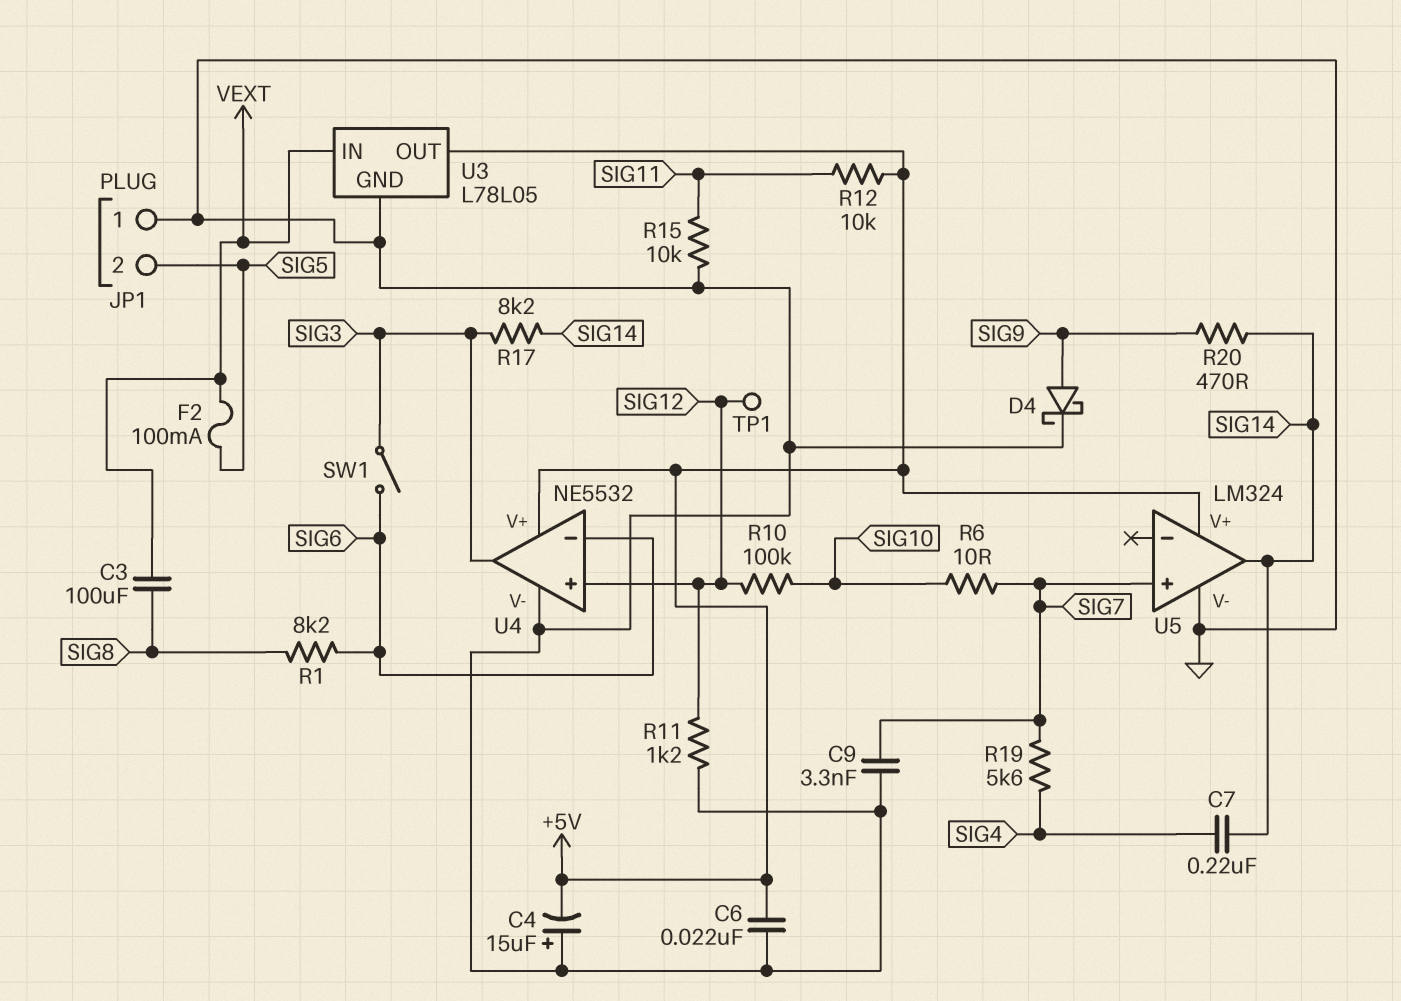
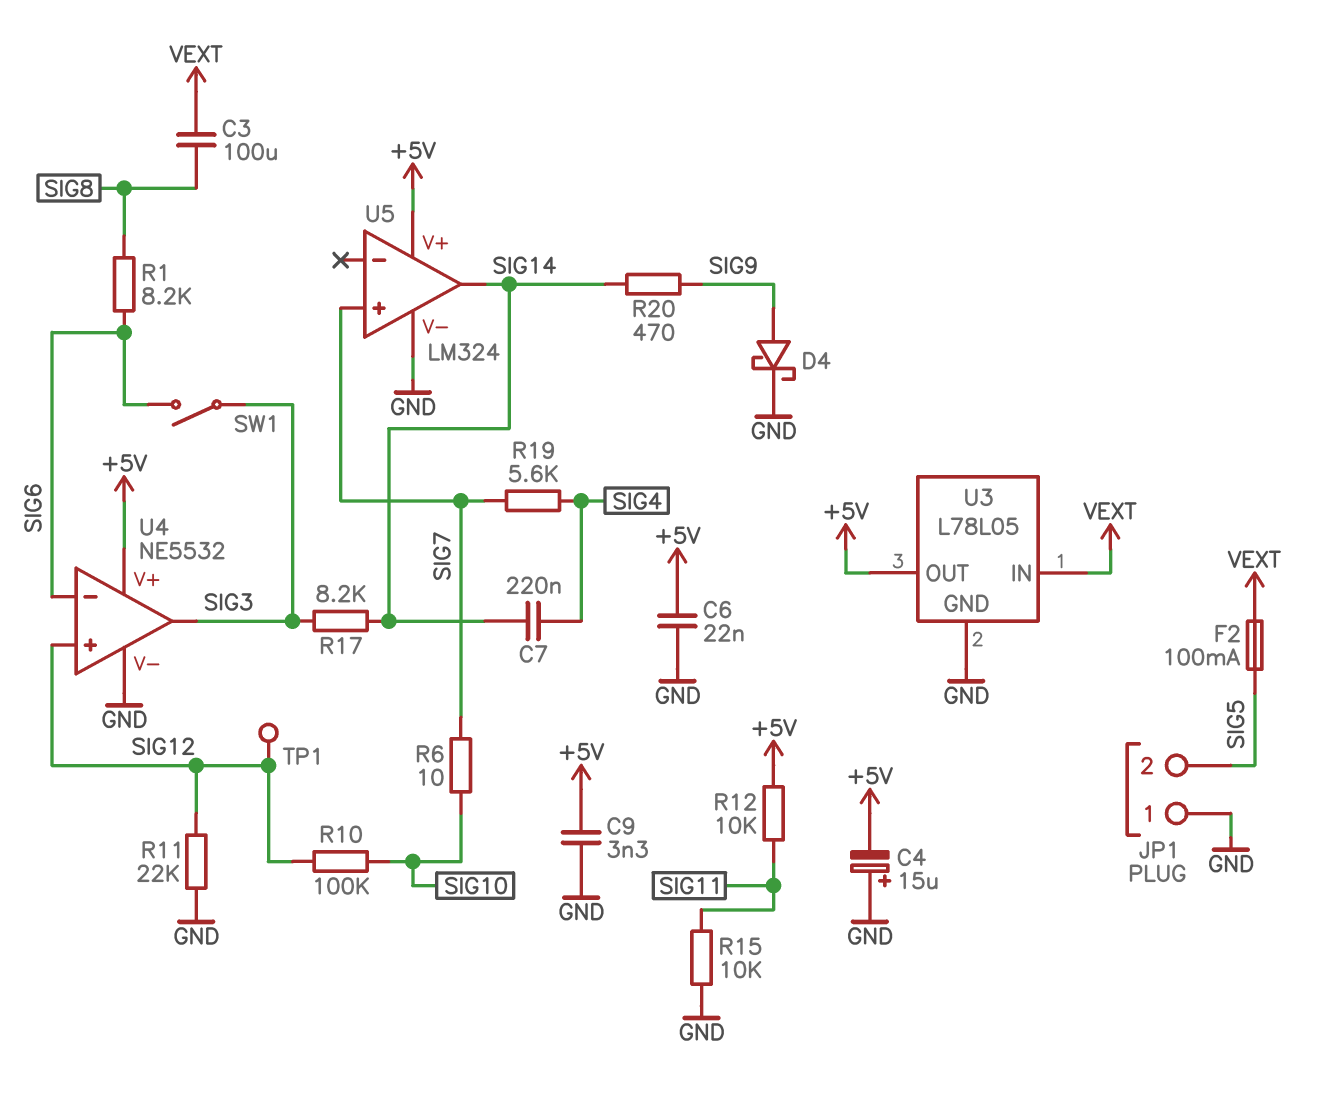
C9: 3.3nF (GND, SIG7) -> 3.3nF (+5V, GND)
R11: 1.2k (GND, SIG12) -> 22k (GND, SIG12)

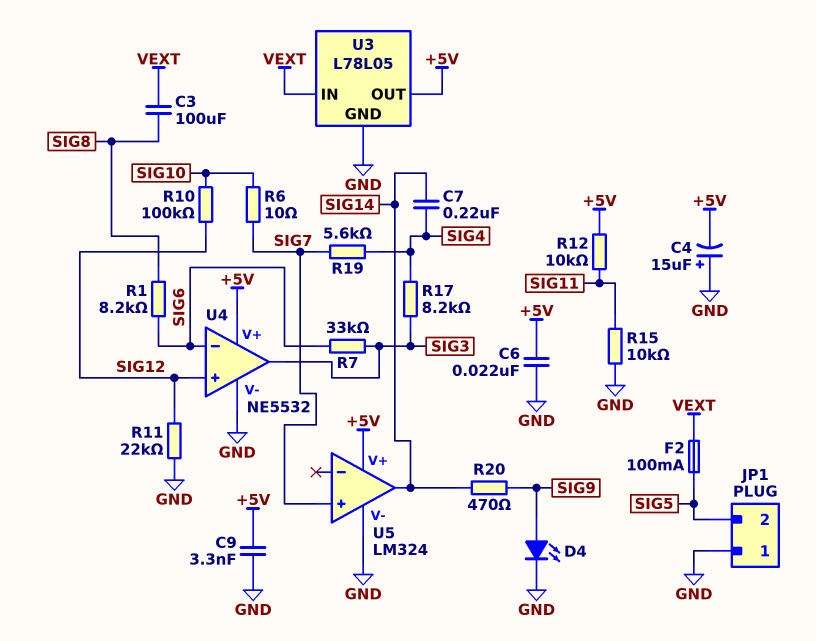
D4: schottky (A SIG9, K GND) -> LED (A SIG9, K GND)
R7: none -> 33k (SIG3, SIG6)
R17: 8.2k (SIG3, SIG14) -> 8.2k (SIG3, SIG4)
SW1: switch (SIG3, SIG6) -> none
TP1: test point (SIG12) -> none

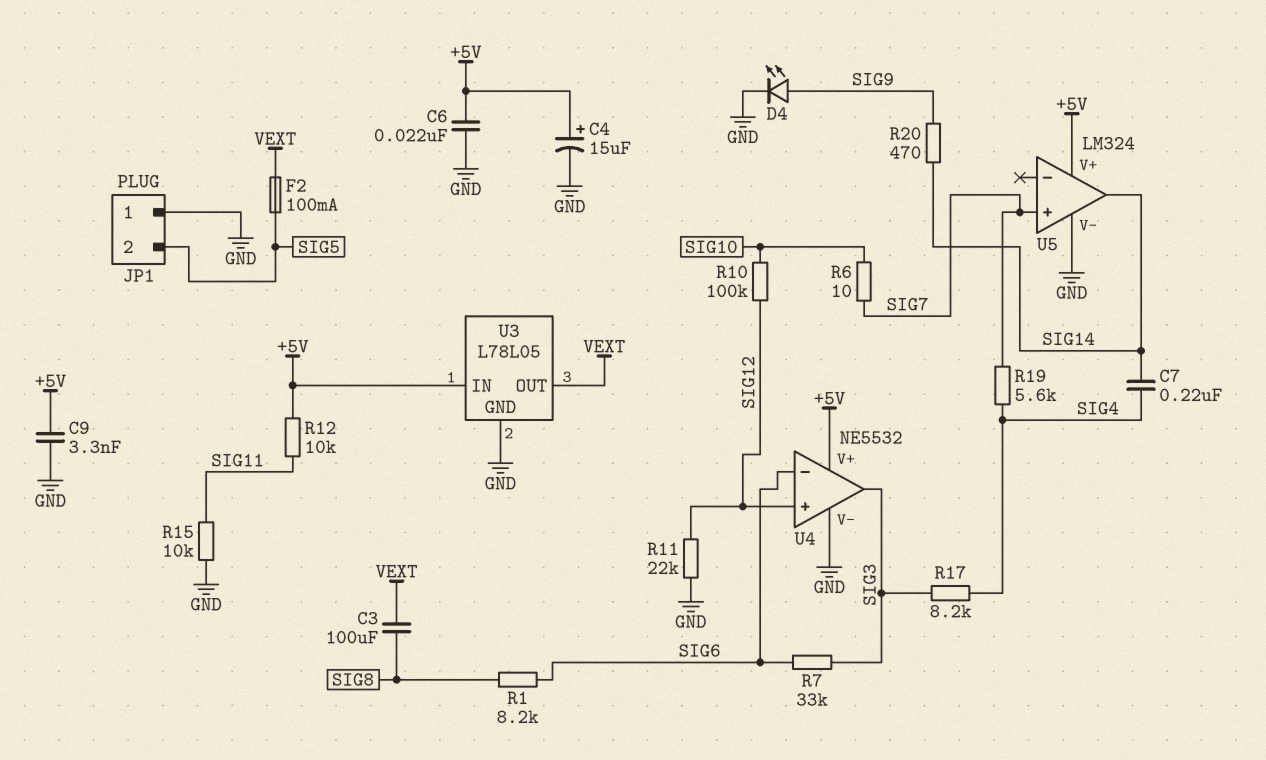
C4: 15uF (plus GND, minus +5V) -> 15uF (plus +5V, minus GND)
U3 pin IN: VEXT -> +5V
U3 pin OUT: +5V -> VEXT

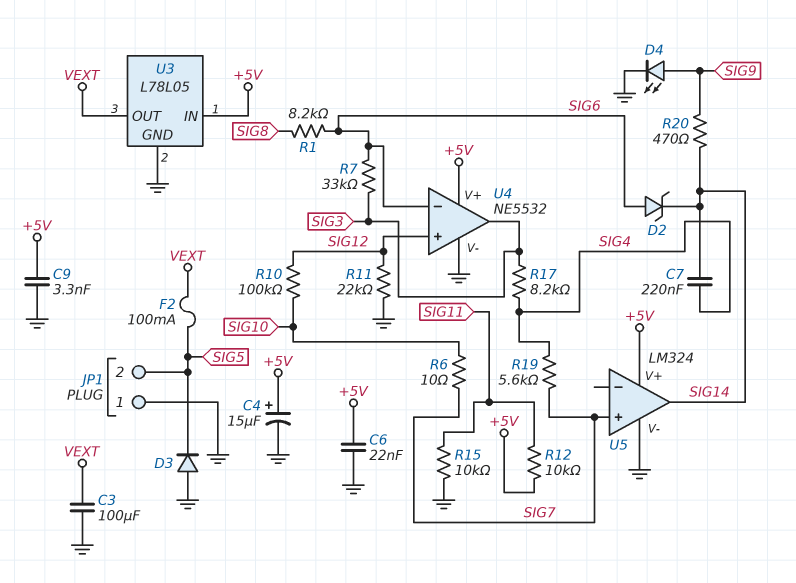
C3: 100uF (SIG8, VEXT) -> 100uF (GND, VEXT)
D2: none -> zener (A SIG6, K SIG14)
D3: none -> diode (A GND, K SIG5)

